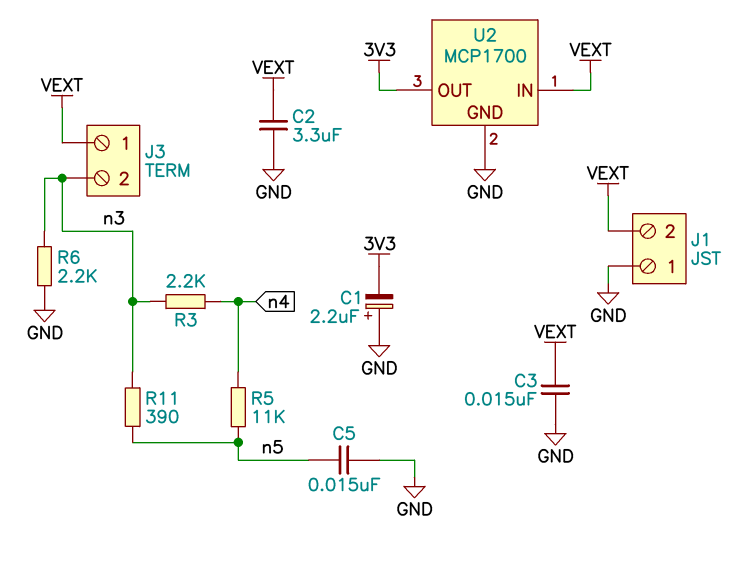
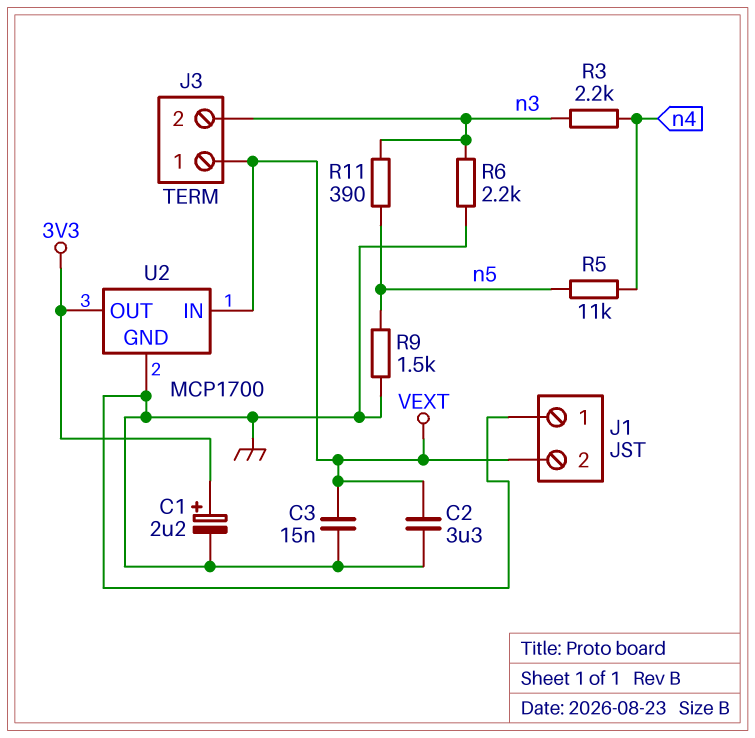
C1: 2.2uF (plus GND, minus 3V3) -> 2.2uF (plus 3V3, minus GND)
C5: 15nF (GND, n5) -> none
R9: none -> 1.5k (GND, n5)

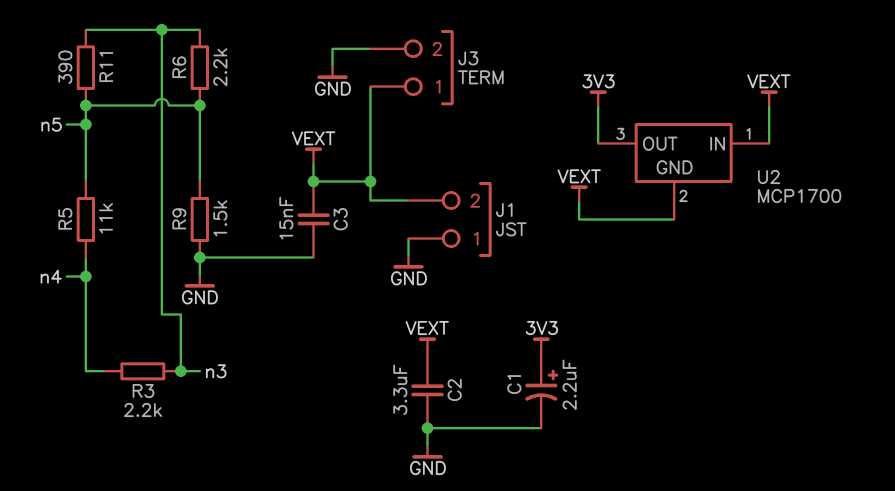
J3 pin 2: n3 -> GND
R6: 2.2k (GND, n3) -> 2.2k (n3, n5)
U2 pin GND: GND -> VEXT

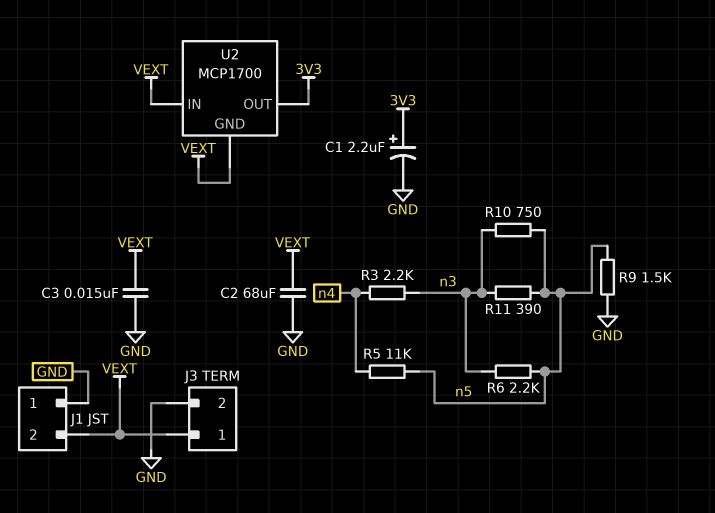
C2: 3.3uF (GND, VEXT) -> 68uF (GND, VEXT)
R10: none -> 750 (n3, n5)

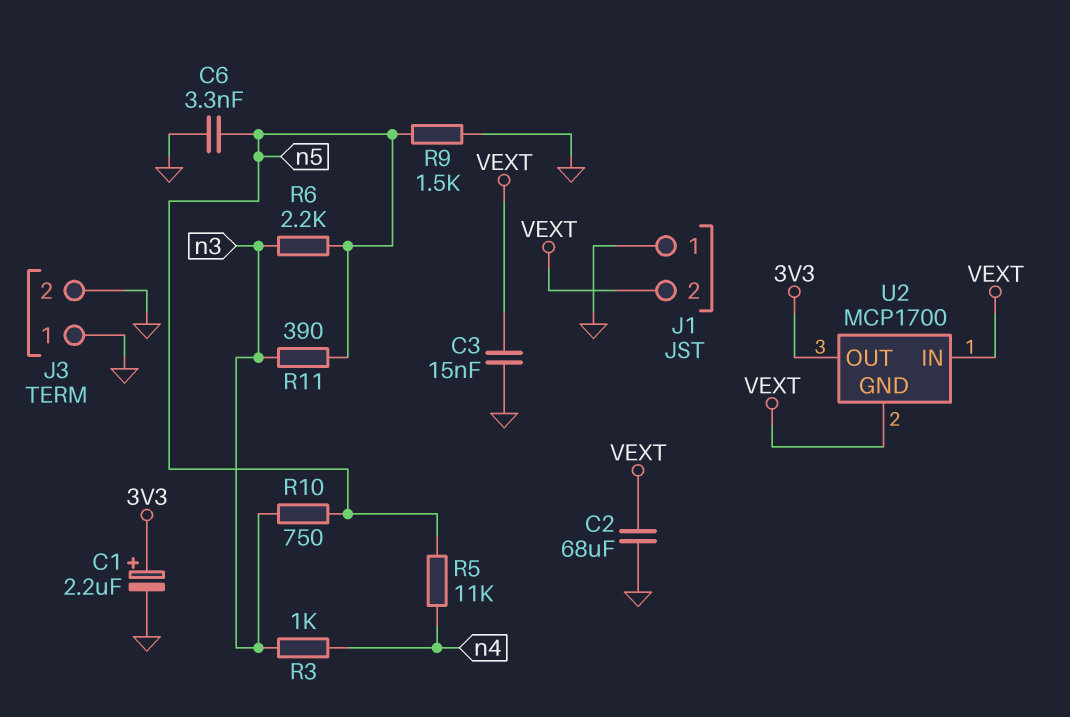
C6: none -> 3.3nF (GND, n5)
J3 pin 1: VEXT -> GND
R3: 2.2k (n3, n4) -> 1k (n3, n4)

